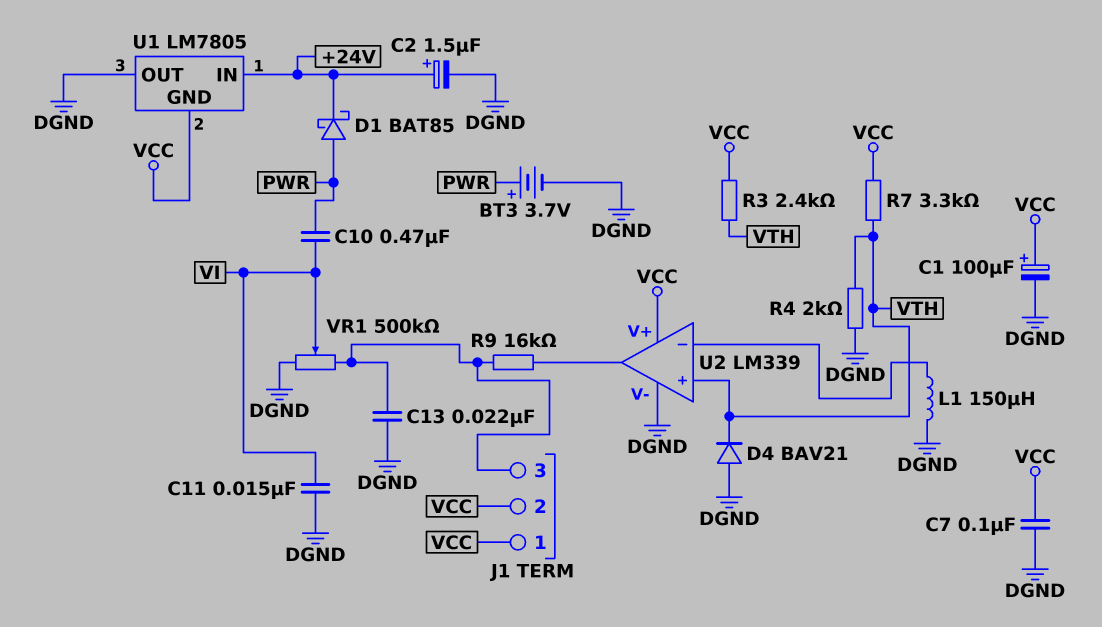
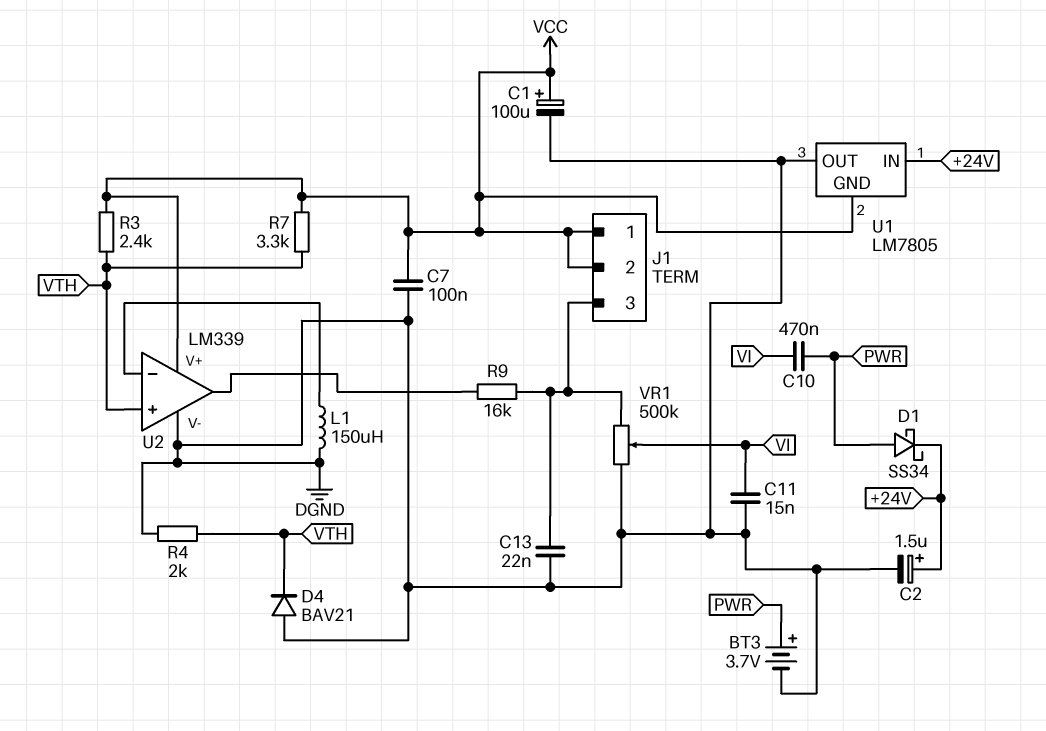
D1: schottky BAT85 (A PWR, K +24V) -> schottky SS34 (A PWR, K +24V)

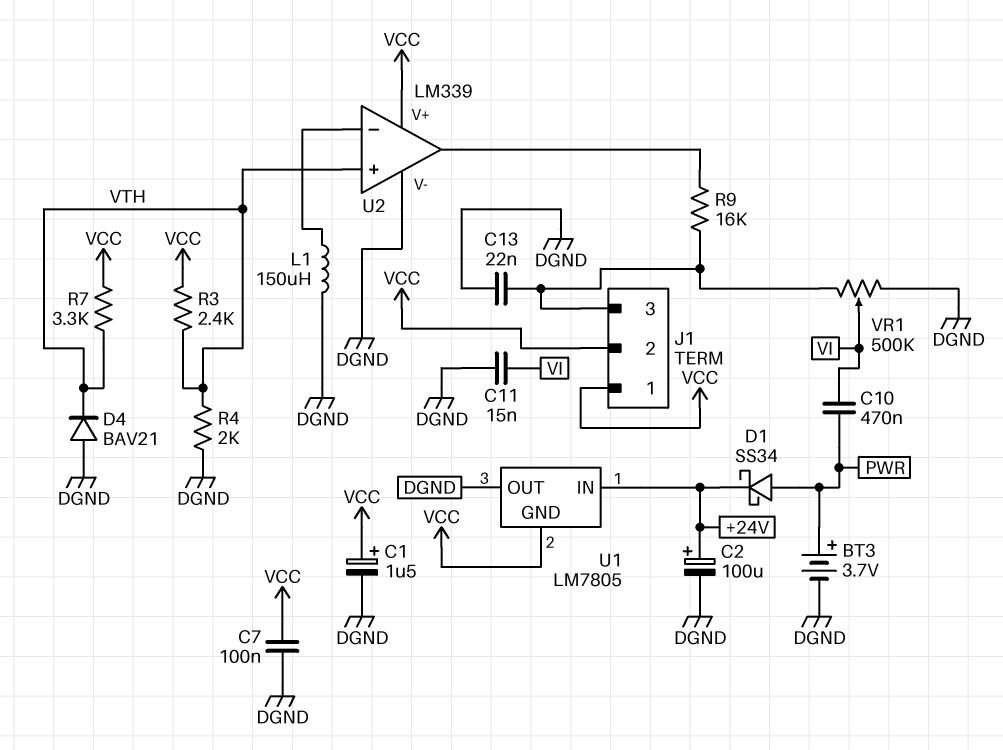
C1: 100uF (plus VCC, minus DGND) -> 1.5uF (plus VCC, minus DGND)
C2: 1.5uF (plus +24V, minus DGND) -> 100uF (plus +24V, minus DGND)

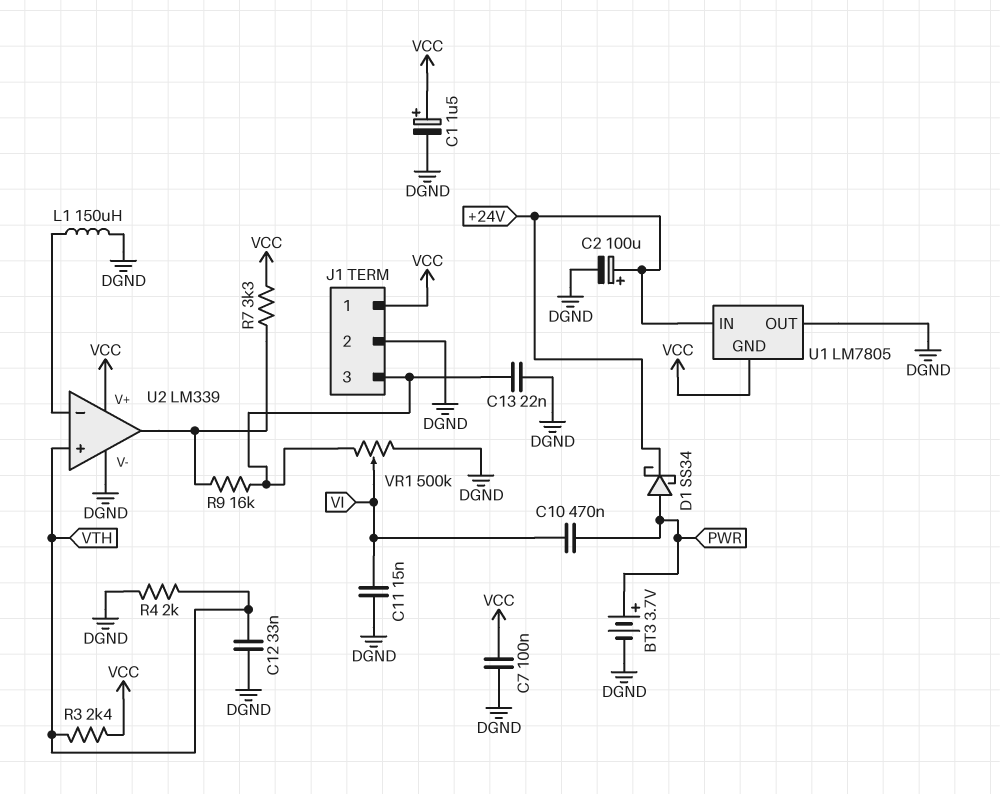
C12: none -> 33nF (DGND, VTH)
D4: diode BAV21 (A DGND, K VTH) -> none
J1 pin 2: VCC -> DGND
R7: 3.3k (VCC, VTH) -> 3.3k (U2/out, VCC)

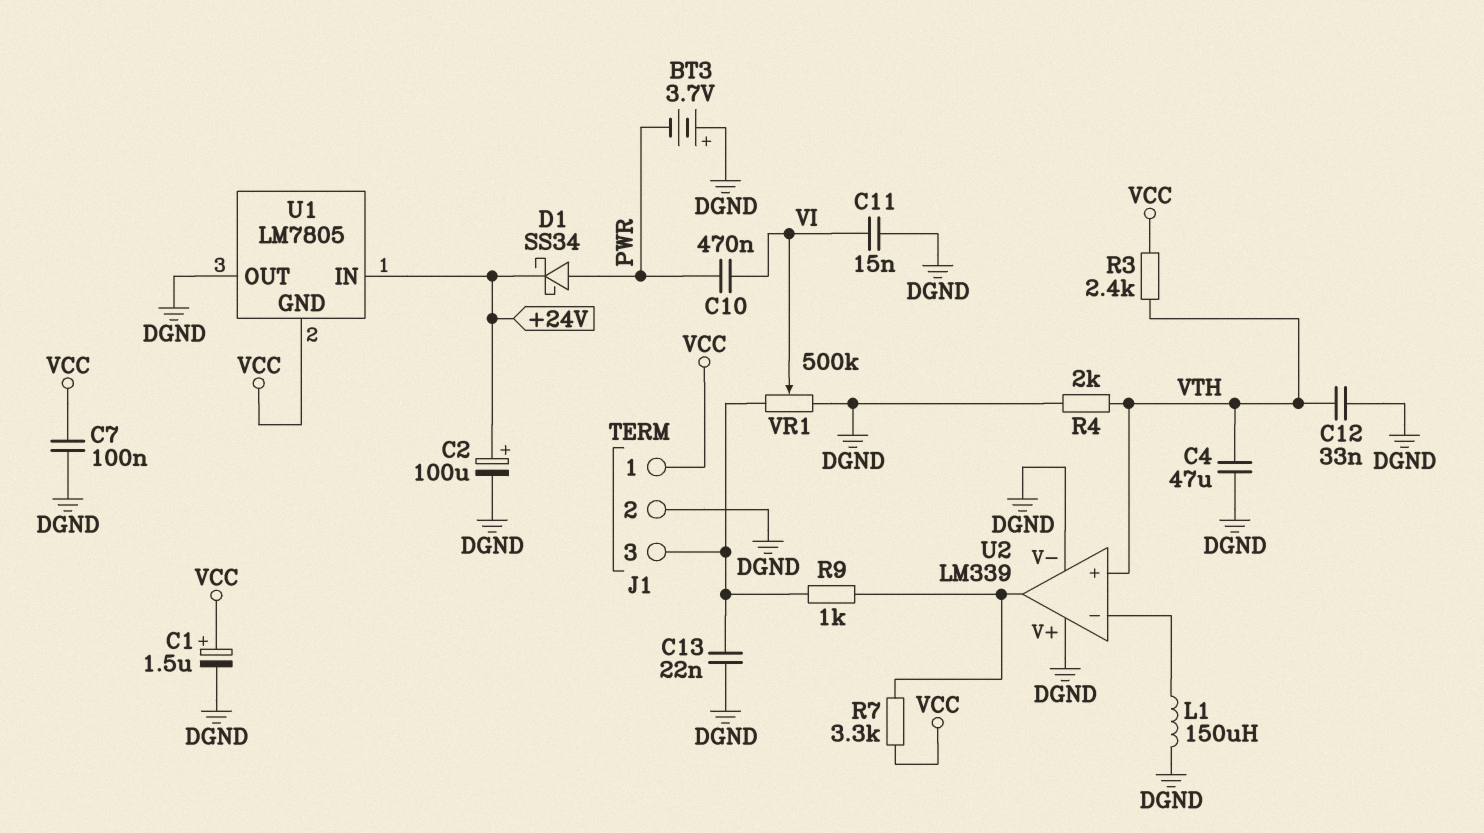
BT3: 3.7V (plus PWR, minus DGND) -> 3.7V (plus DGND, minus PWR)
C4: none -> 47uF (DGND, VTH)
R9: 16k (J1/3, U2/out) -> 1k (J1/3, U2/out)
U2 pin V+: VCC -> DGND

